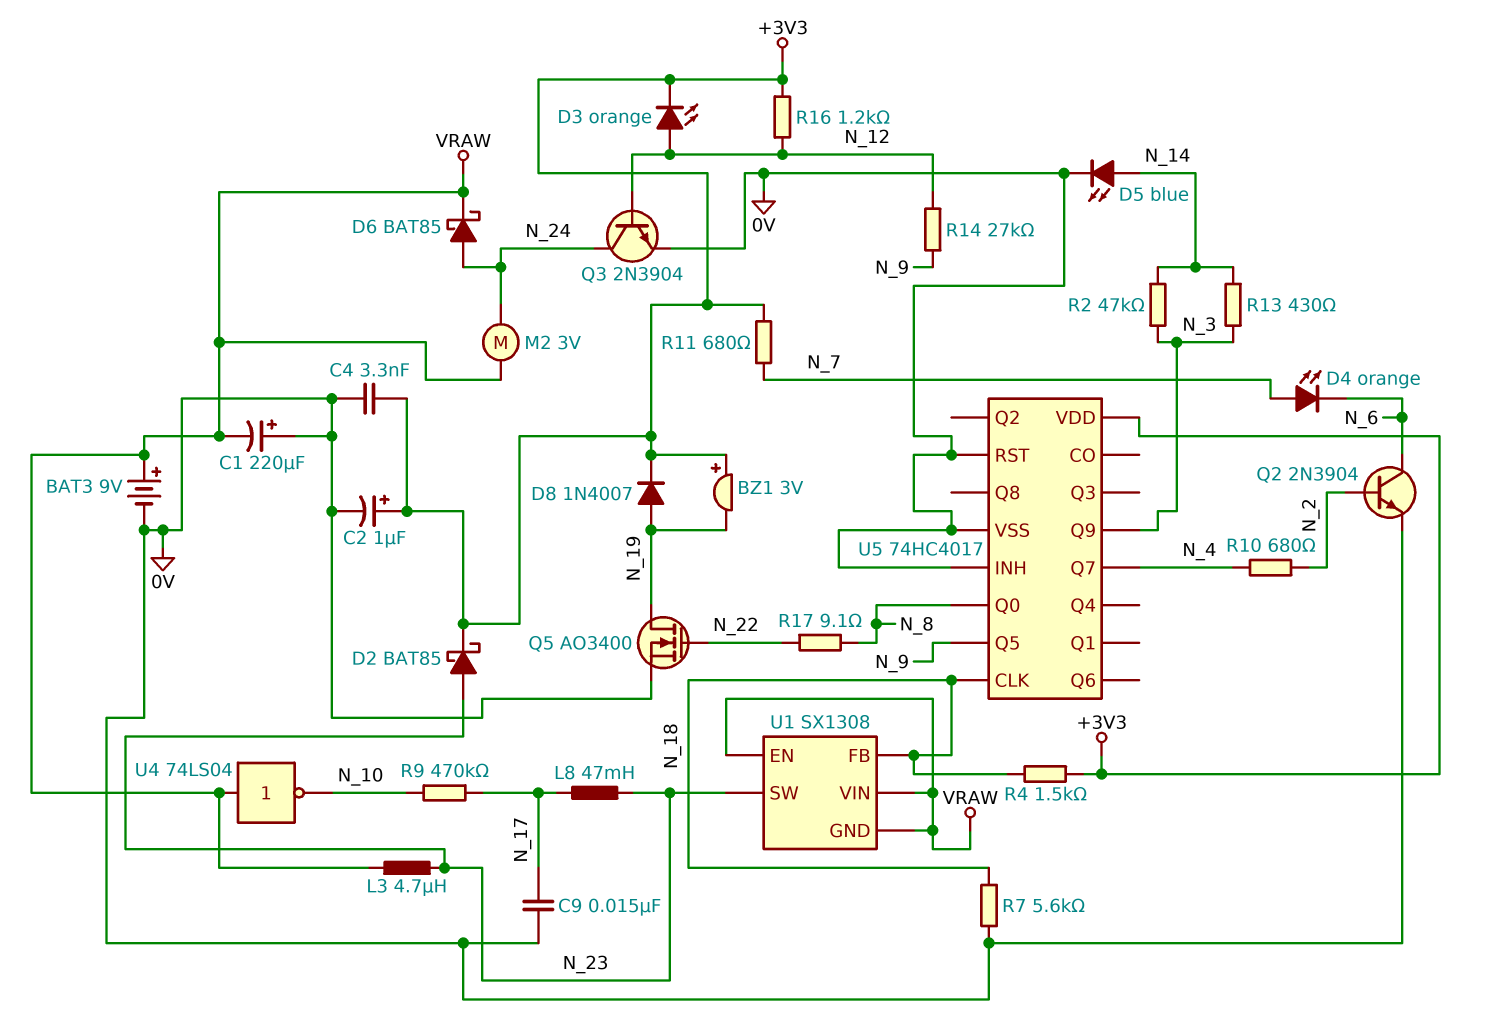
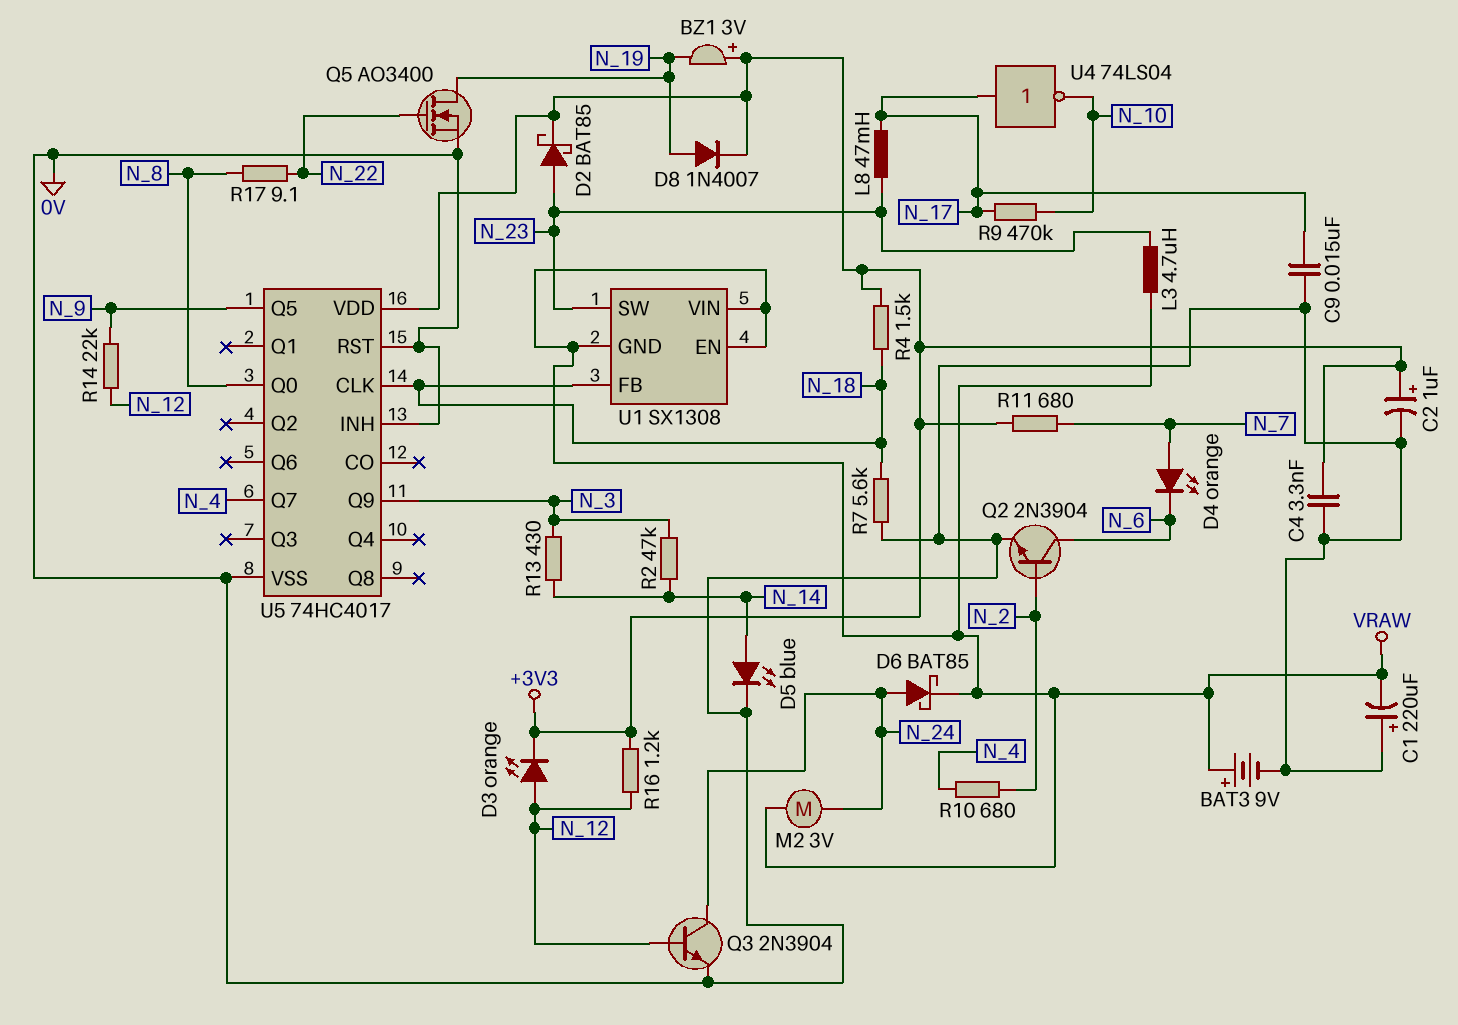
R14: 27k (N_9, N_12) -> 22k (N_9, N_12)
U4: NOT 74LS04 (in VRAW, out N_10) -> NOT 74LS04 (in N_17, out N_10)

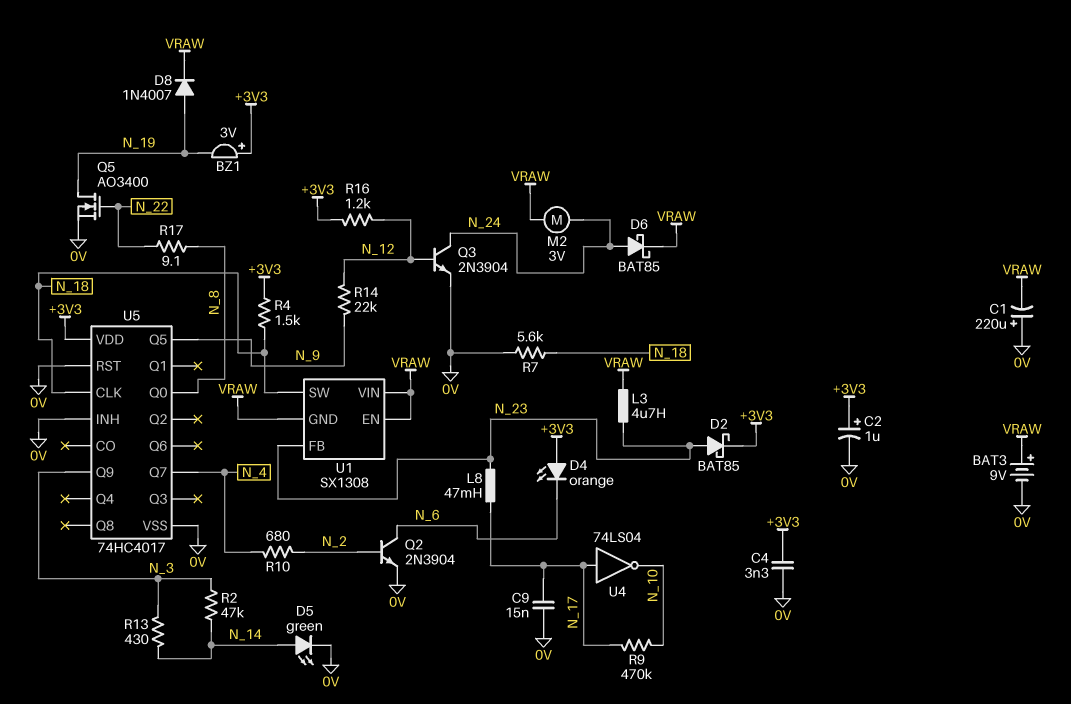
D3: LED orange (A N_12, K +3V3) -> none
D4: LED orange (A N_7, K N_6) -> LED orange (A +3V3, K N_6)
D5: LED blue (A N_14, K 0V) -> LED green (A N_14, K 0V)
D8: diode 1N4007 (A N_19, K +3V3) -> diode 1N4007 (A N_19, K VRAW)
R11: 680 (+3V3, N_7) -> none
U1 pin FB: N_18 -> N_23
U1 pin SW: N_23 -> N_18

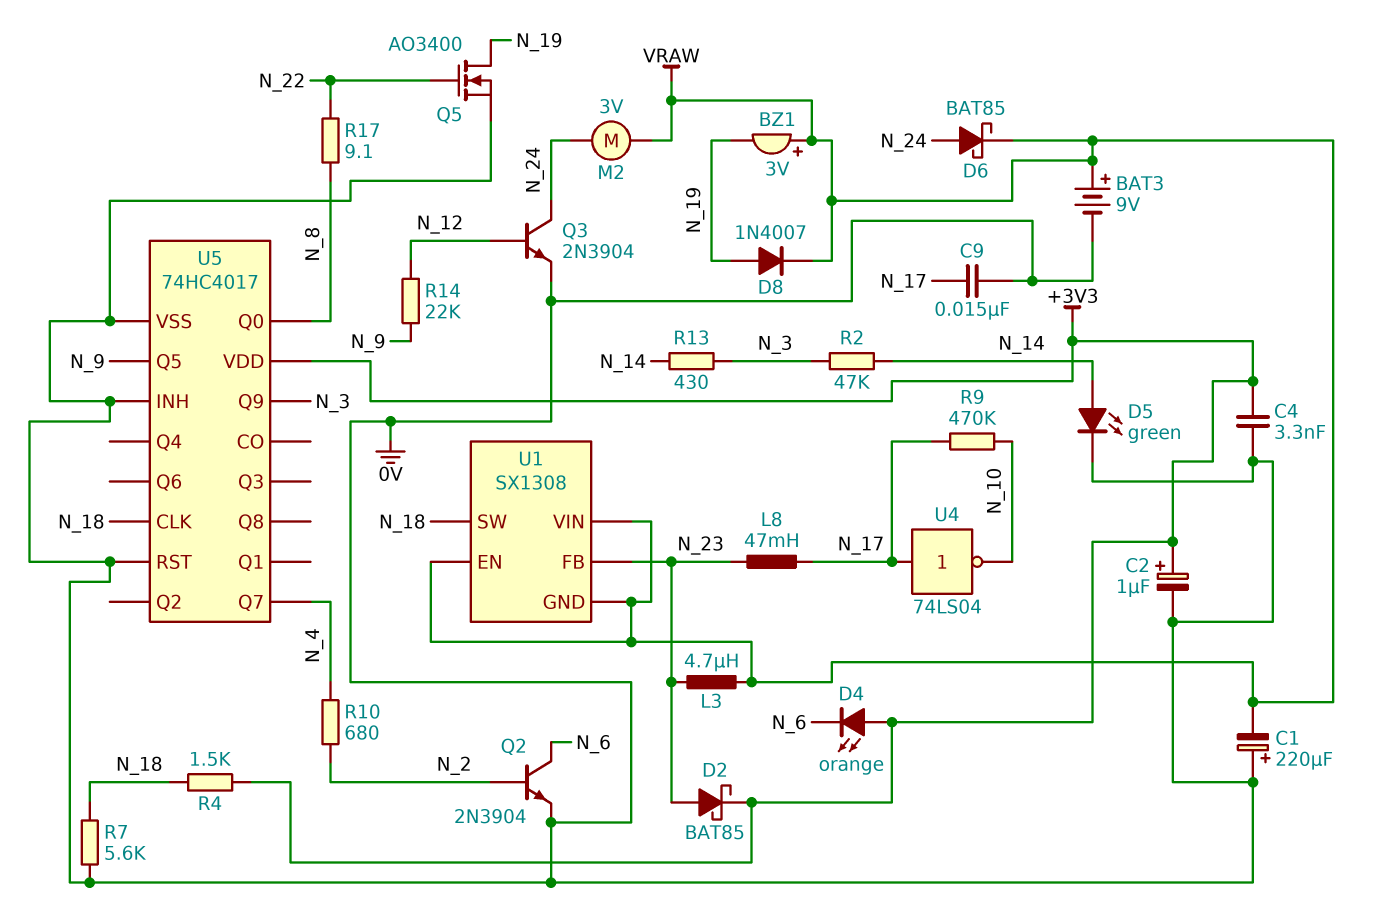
BZ1: buzzer 3V (plus +3V3, minus N_19) -> buzzer 3V (plus VRAW, minus N_19)
R16: 1.2k (+3V3, N_12) -> none

